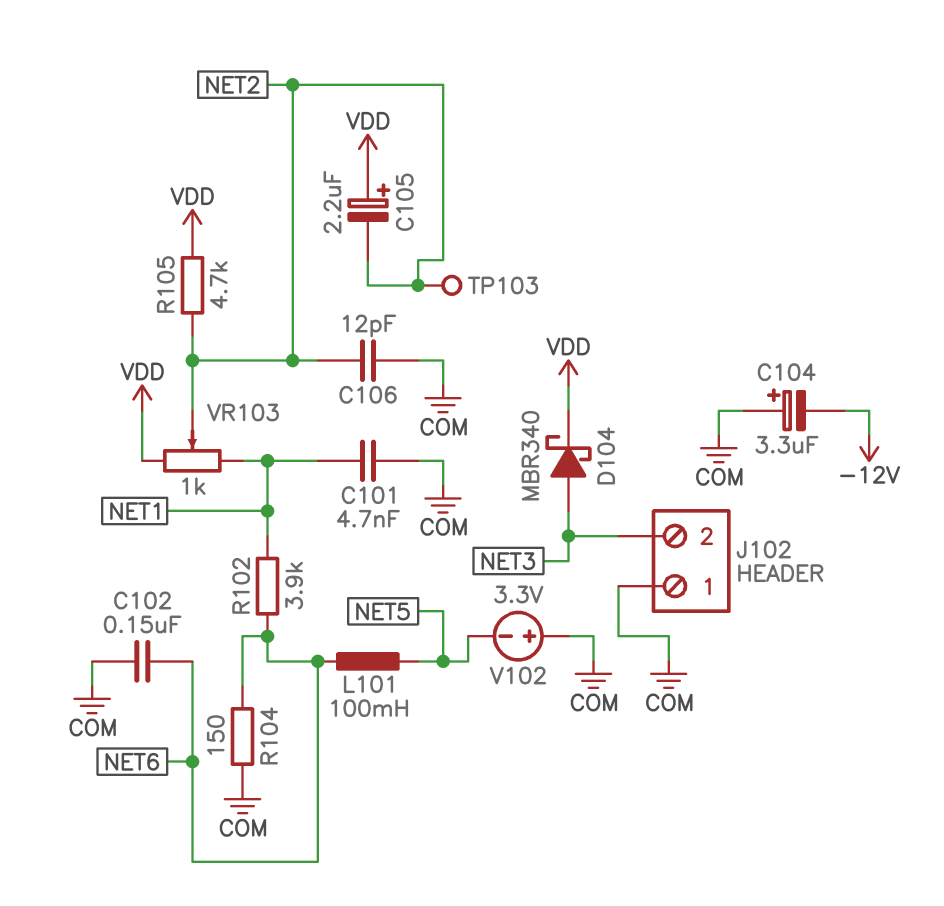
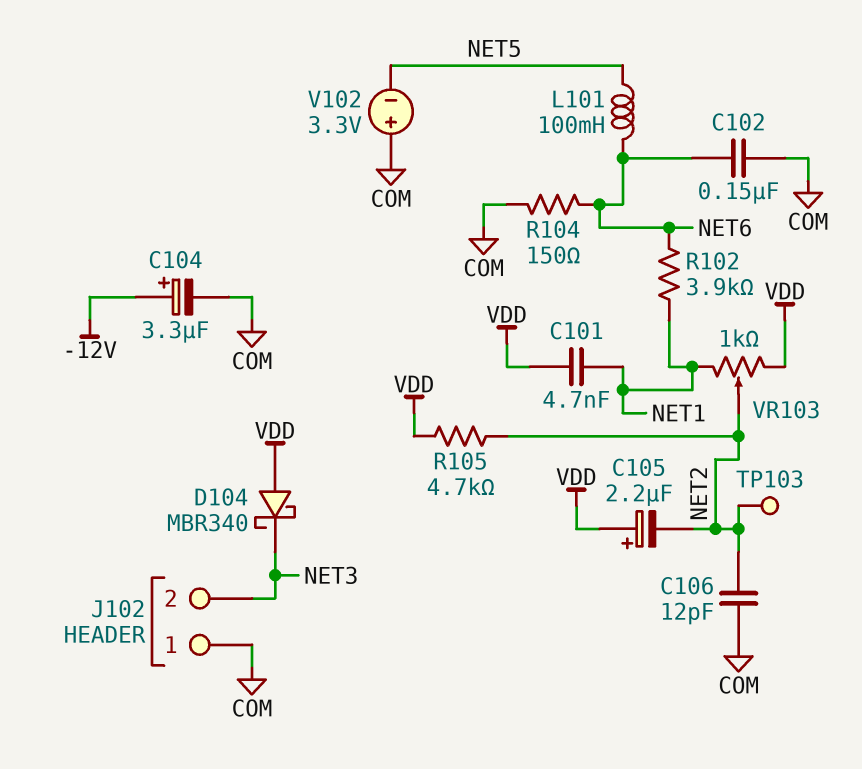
C101: 4.7nF (COM, NET1) -> 4.7nF (NET1, VDD)
C104: 3.3uF (plus COM, minus -12V) -> 3.3uF (plus -12V, minus COM)
D104: schottky MBR340 (A NET3, K VDD) -> schottky MBR340 (A VDD, K NET3)

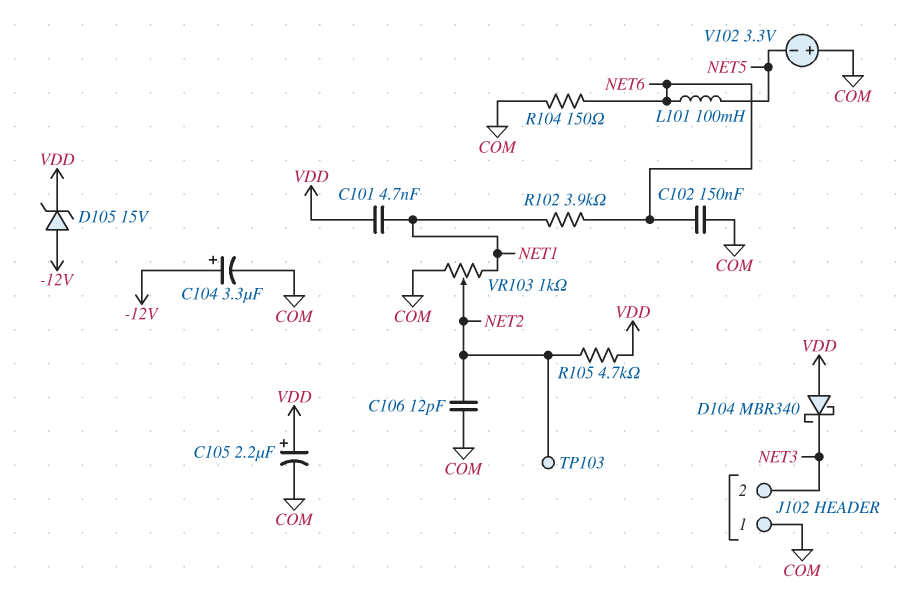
C105: 2.2uF (plus VDD, minus NET2) -> 2.2uF (plus VDD, minus COM)
D105: none -> zener 15V (A -12V, K VDD)
VR103: 1k (NET1, VDD, wiper NET2) -> 1k (COM, NET1, wiper NET2)

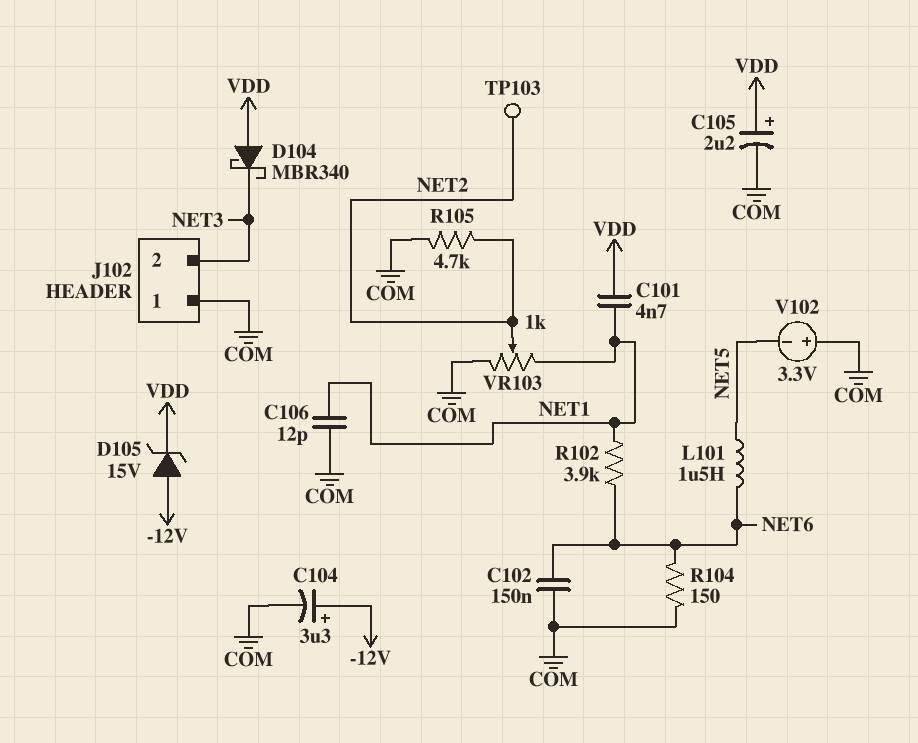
C106: 12pF (COM, NET2) -> 12pF (COM, NET1)
L101: 100mH (NET5, NET6) -> 1.5uH (NET5, NET6)
R105: 4.7k (NET2, VDD) -> 4.7k (COM, NET2)

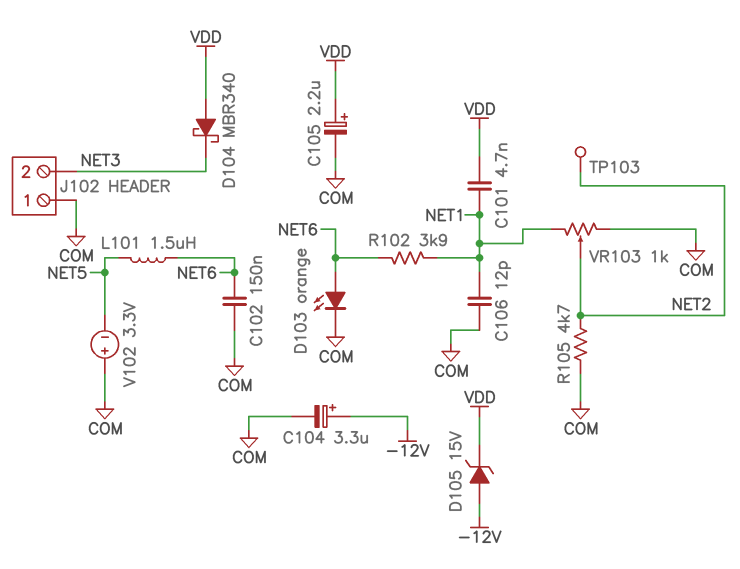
D103: none -> LED orange (A NET6, K COM)
R104: 150 (COM, NET6) -> none

